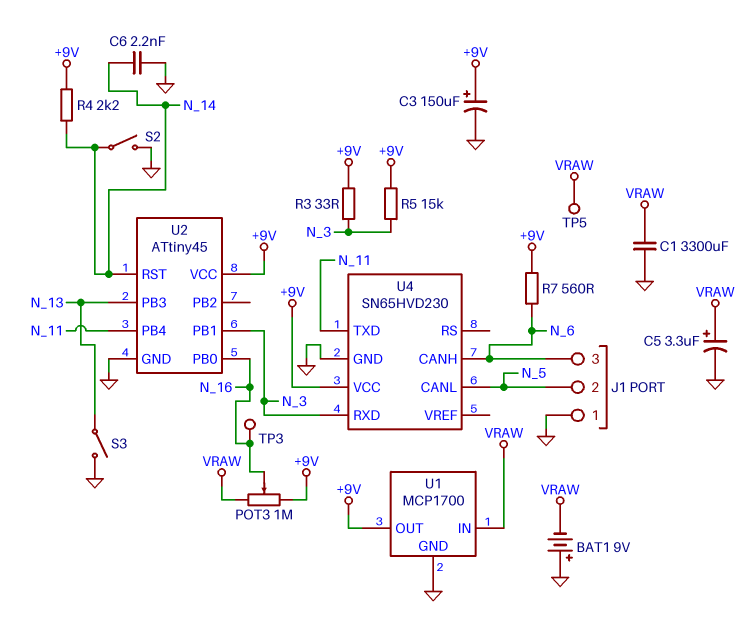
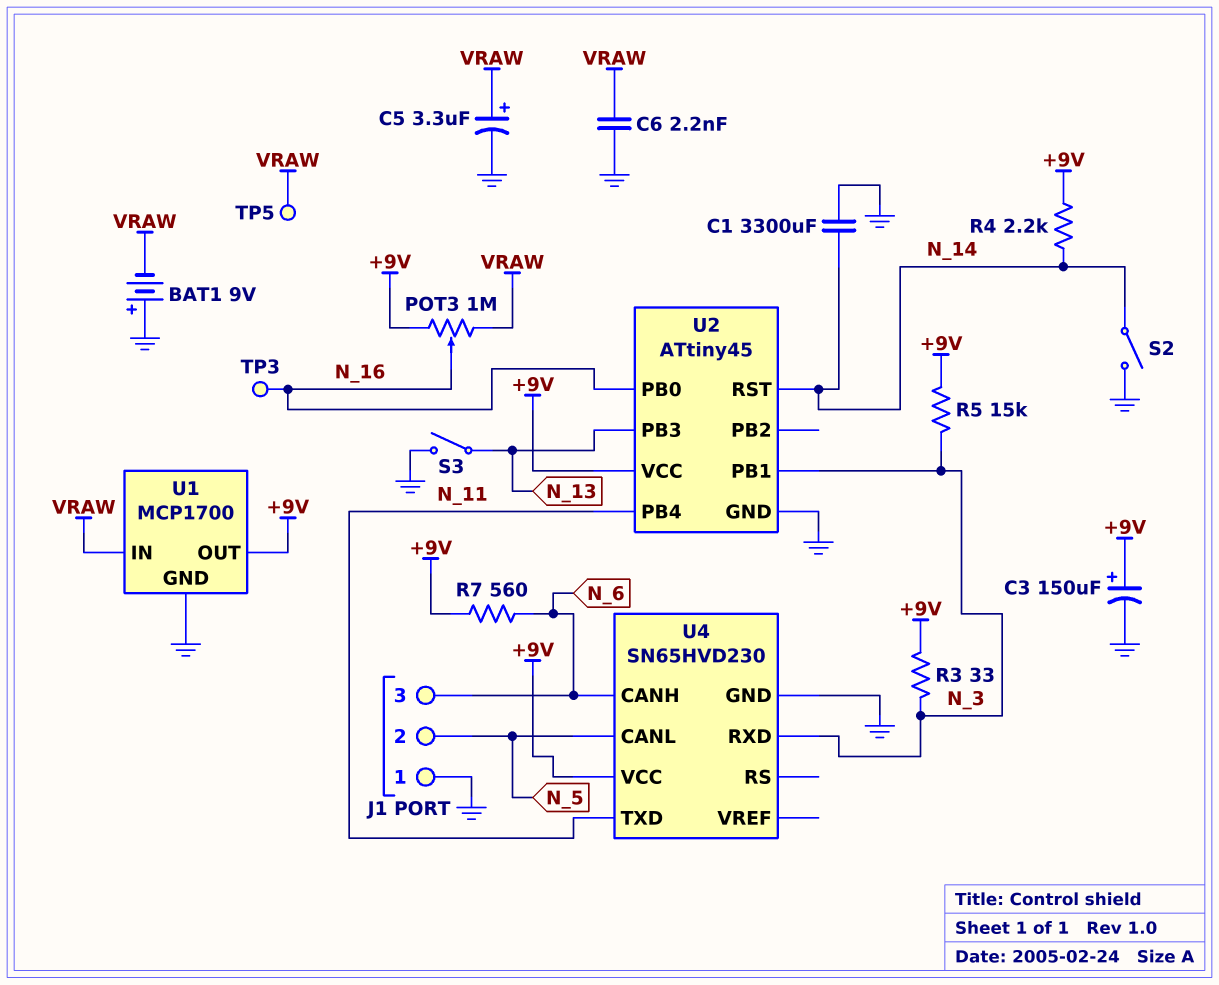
C1: 3300uF (GND, VRAW) -> 3300uF (GND, N_14)
C6: 2.2nF (GND, N_14) -> 2.2nF (GND, VRAW)

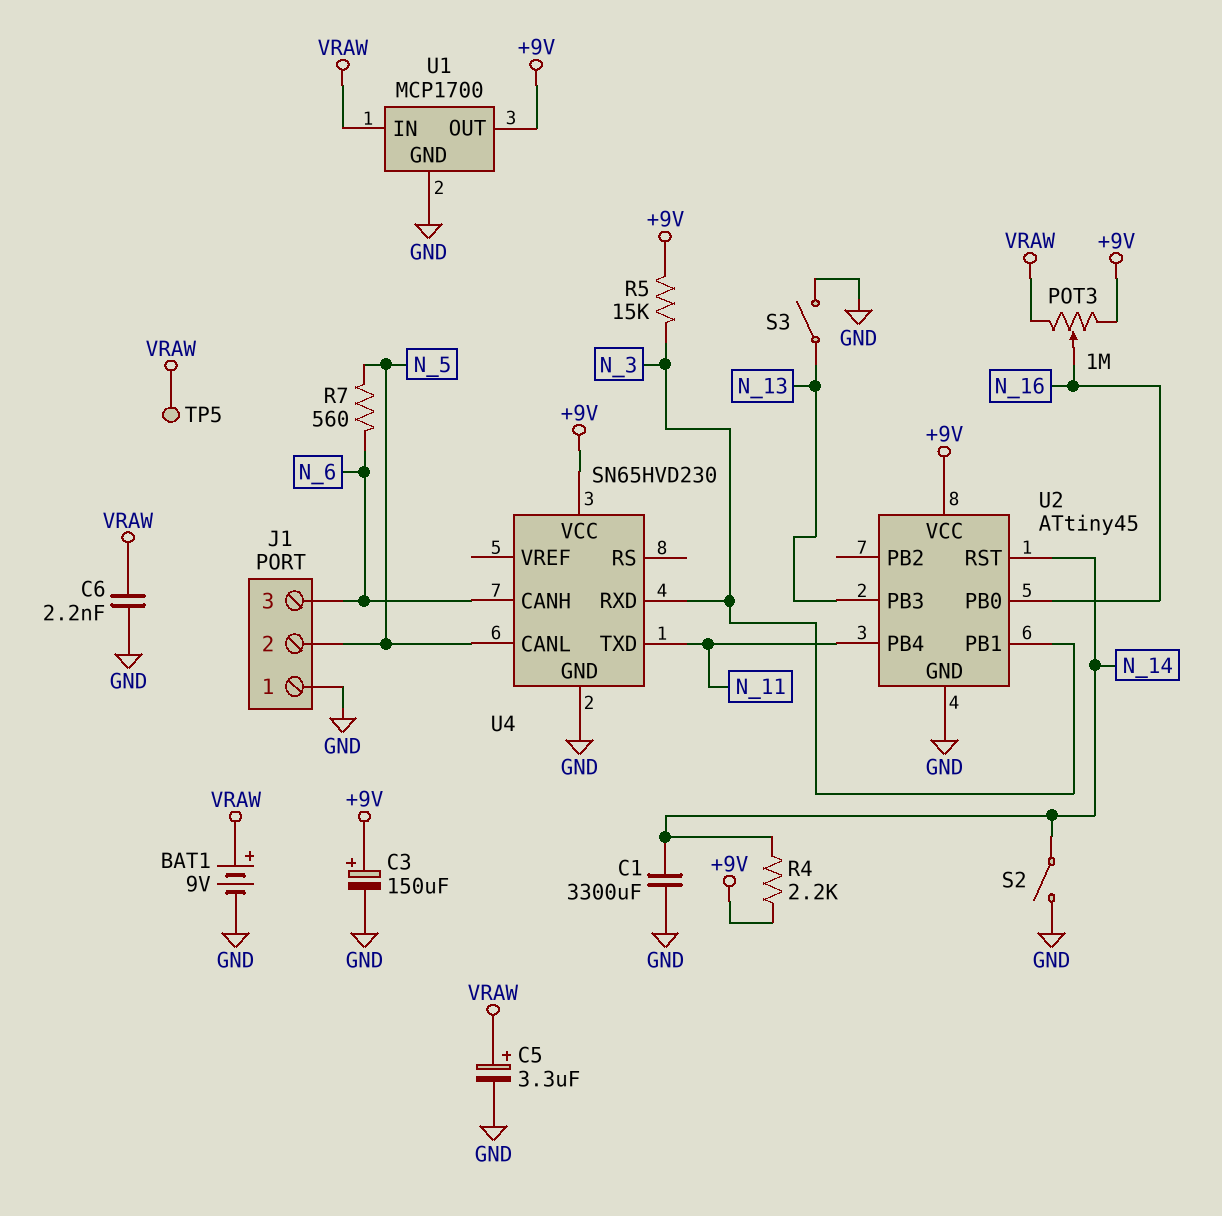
BAT1: 9V (plus GND, minus VRAW) -> 9V (plus VRAW, minus GND)
R3: 33 (+9V, N_3) -> none
R7: 560 (+9V, N_6) -> 560 (N_5, N_6)
TP3: test point (N_16) -> none

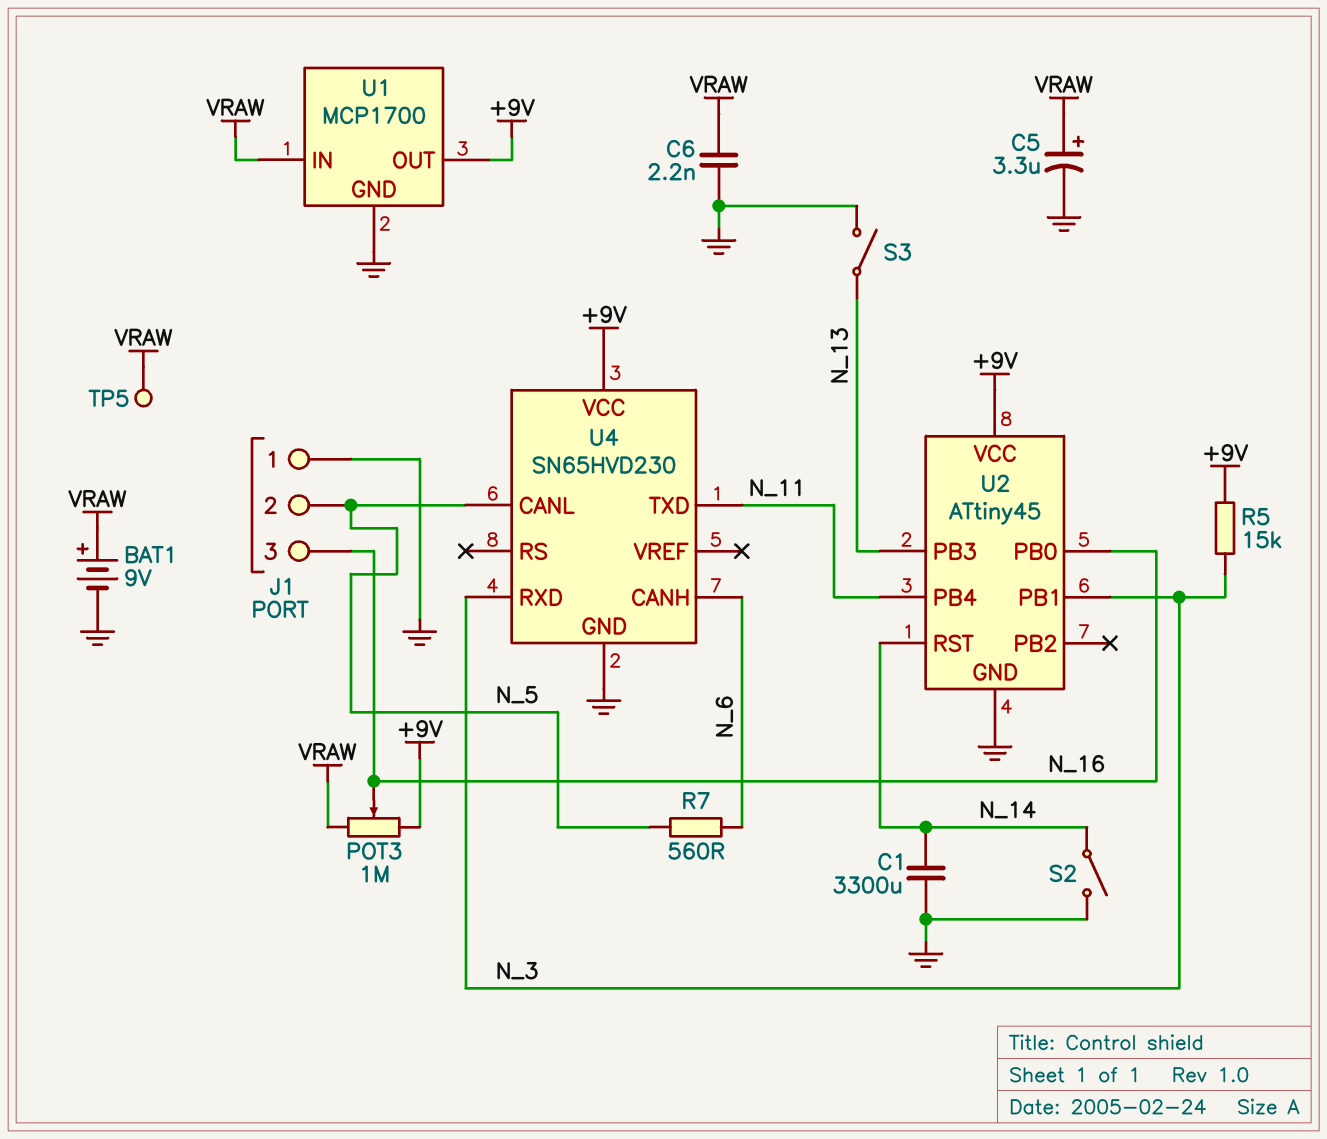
C3: 150uF (plus +9V, minus GND) -> none
J1 pin 3: N_6 -> N_16
R4: 2.2k (+9V, N_14) -> none

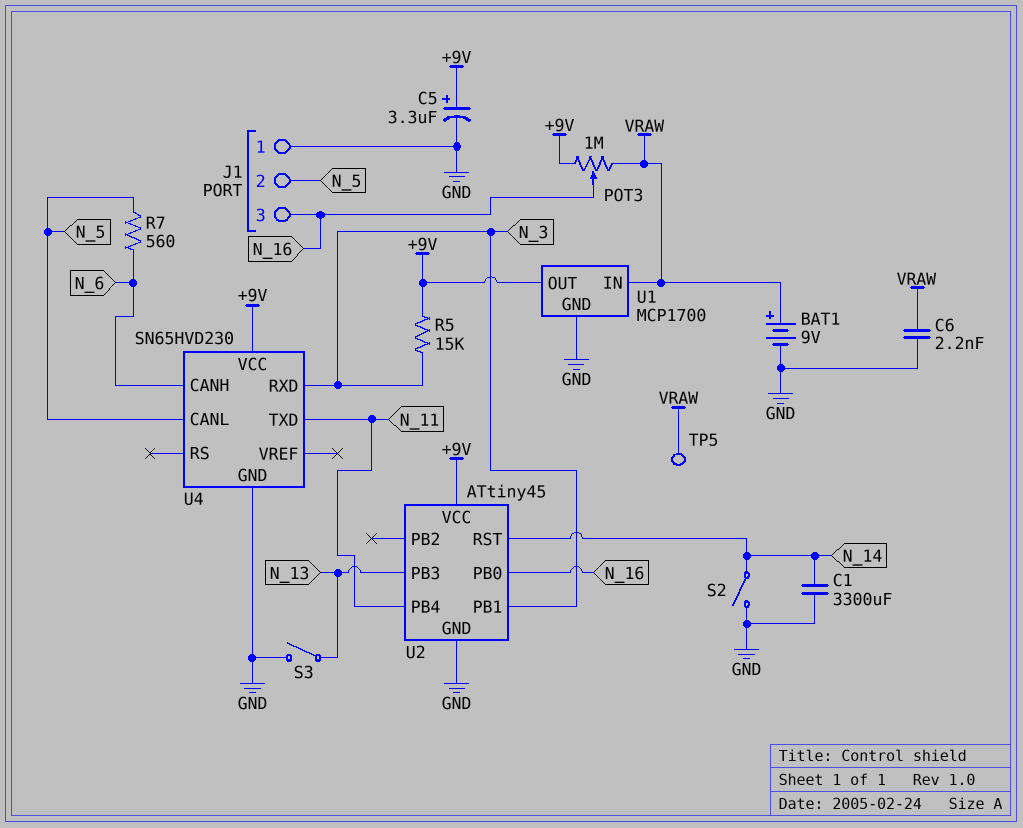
C5: 3.3uF (plus VRAW, minus GND) -> 3.3uF (plus +9V, minus GND)

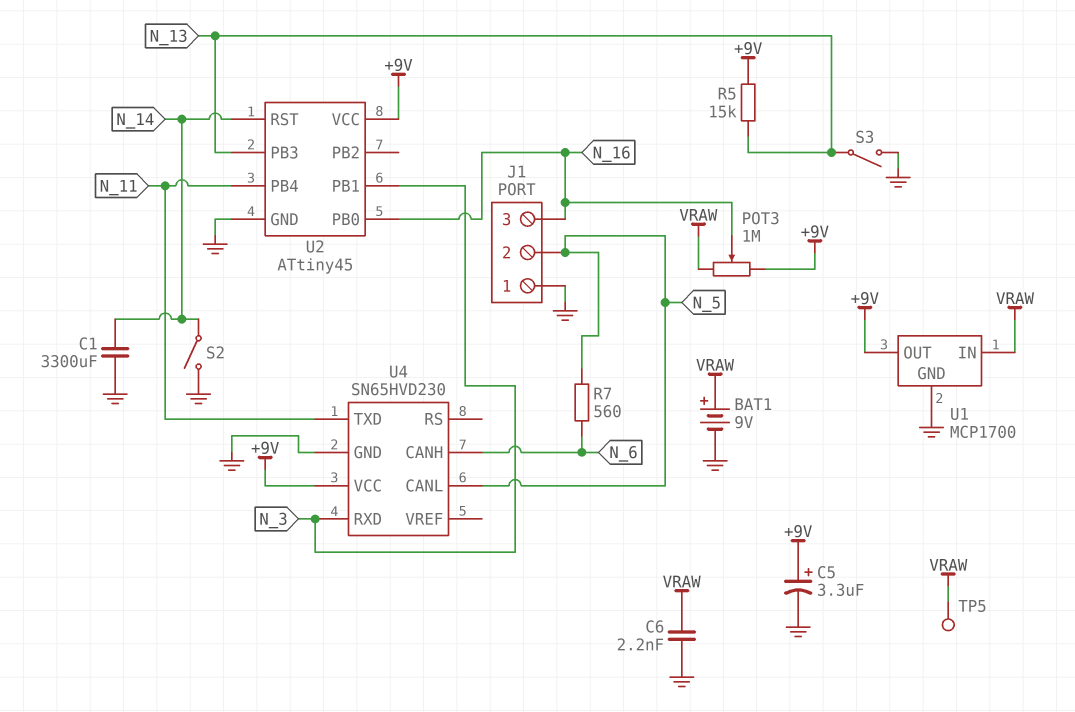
R5: 15k (+9V, N_3) -> 15k (+9V, N_13)

